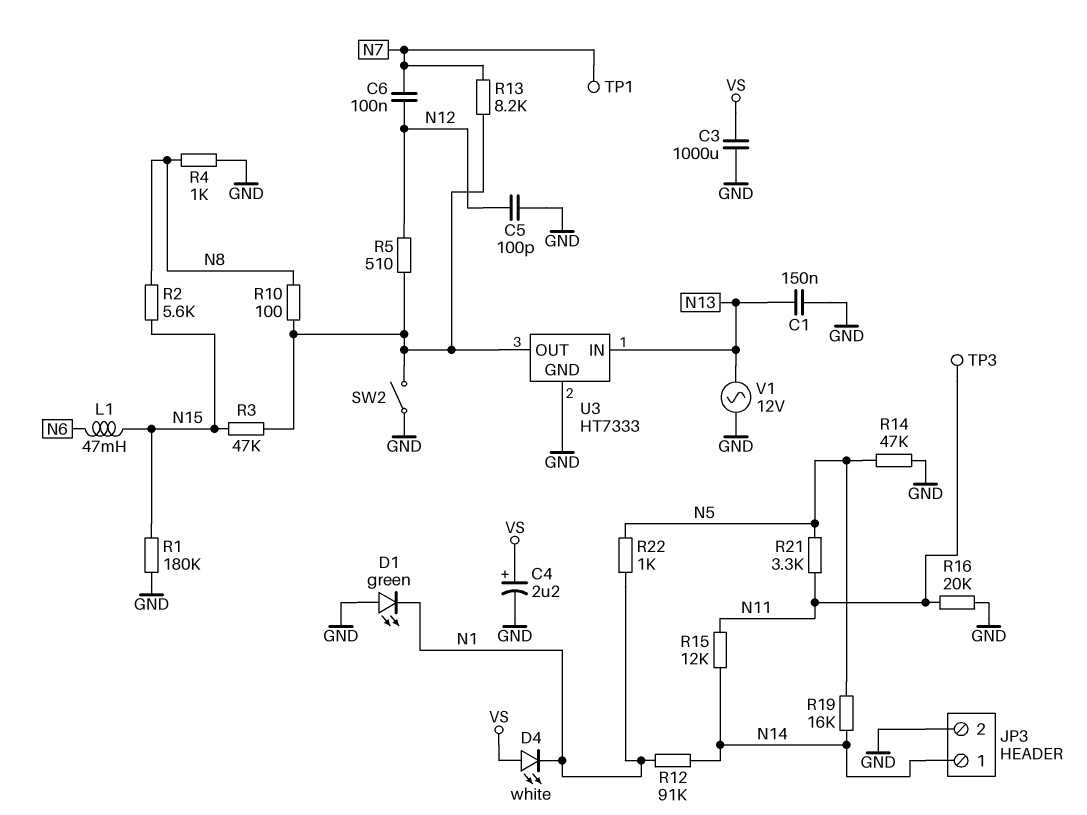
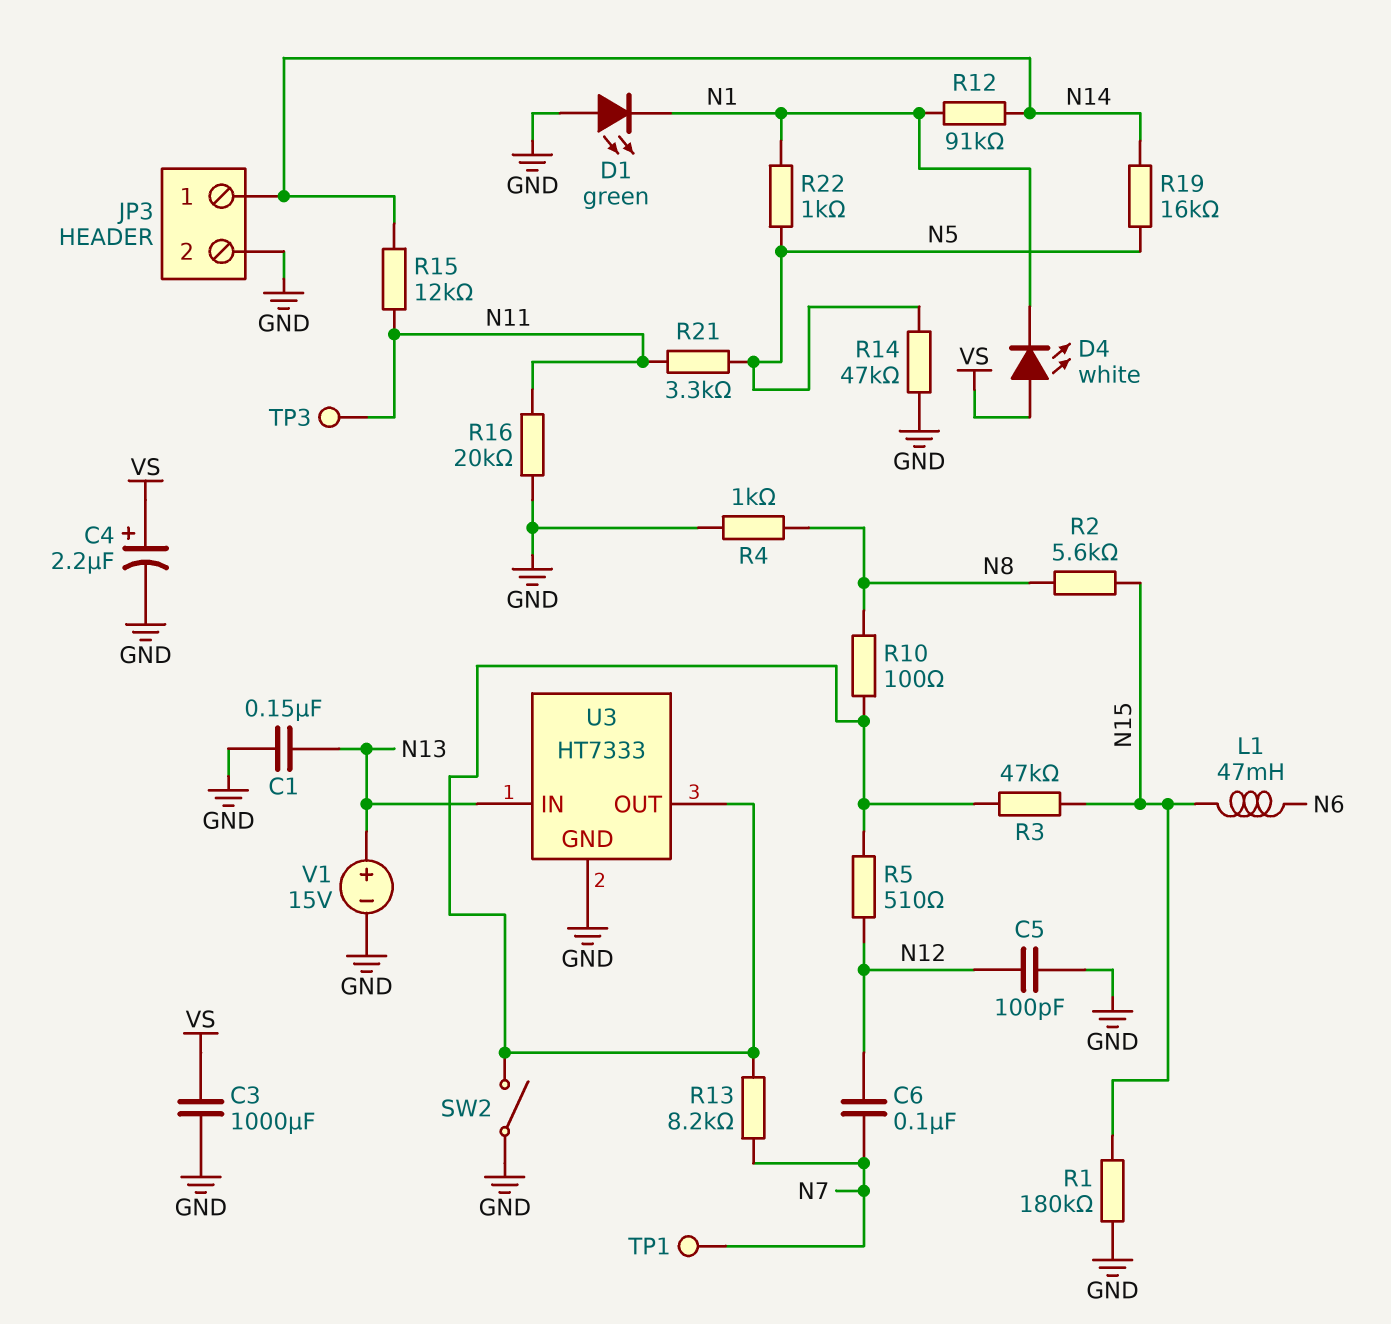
V1: AC 12V (GND, N13) -> 15V (plus N13, minus GND)

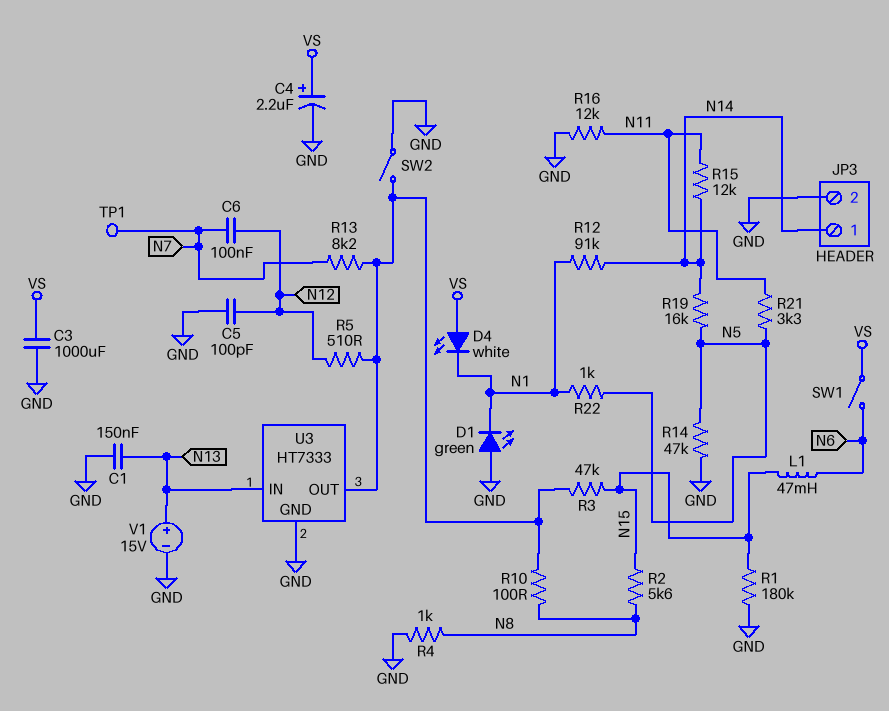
R16: 20k (GND, N11) -> 12k (GND, N11)
SW1: none -> switch (N6, VS)
TP3: test point (N11) -> none

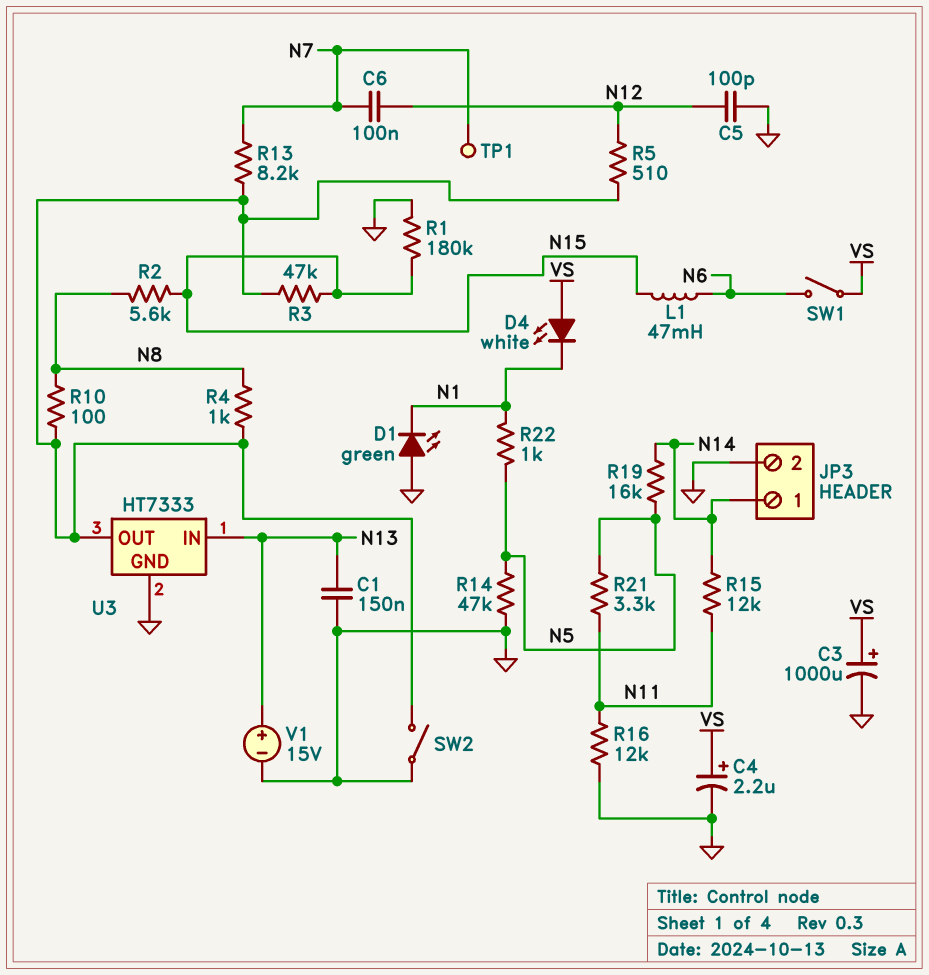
C3: 1000uF (GND, VS) -> 1000uF (plus VS, minus GND)
R4: 1k (GND, N8) -> 1k (N8, U3/OUT)
R12: 91k (N1, N14) -> none

